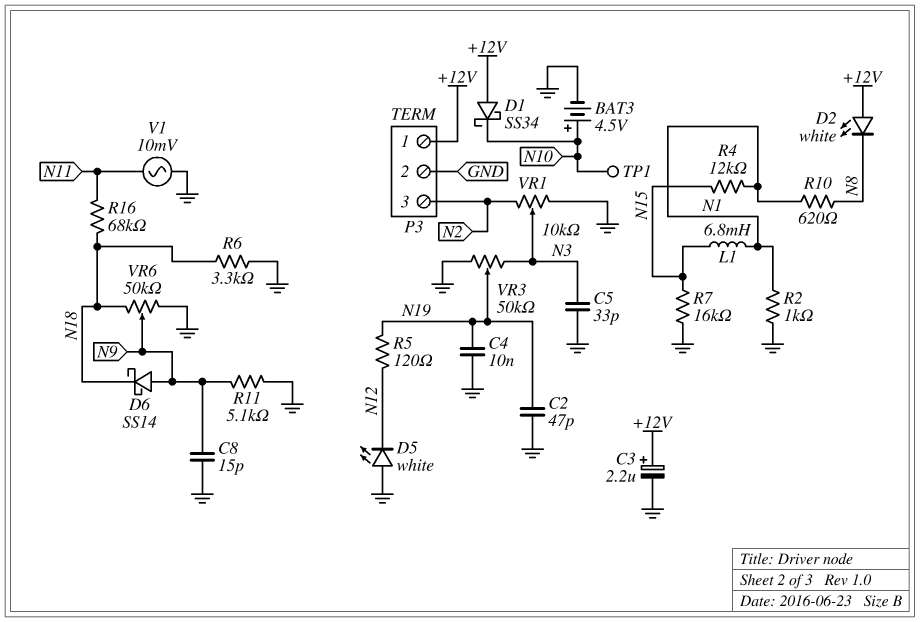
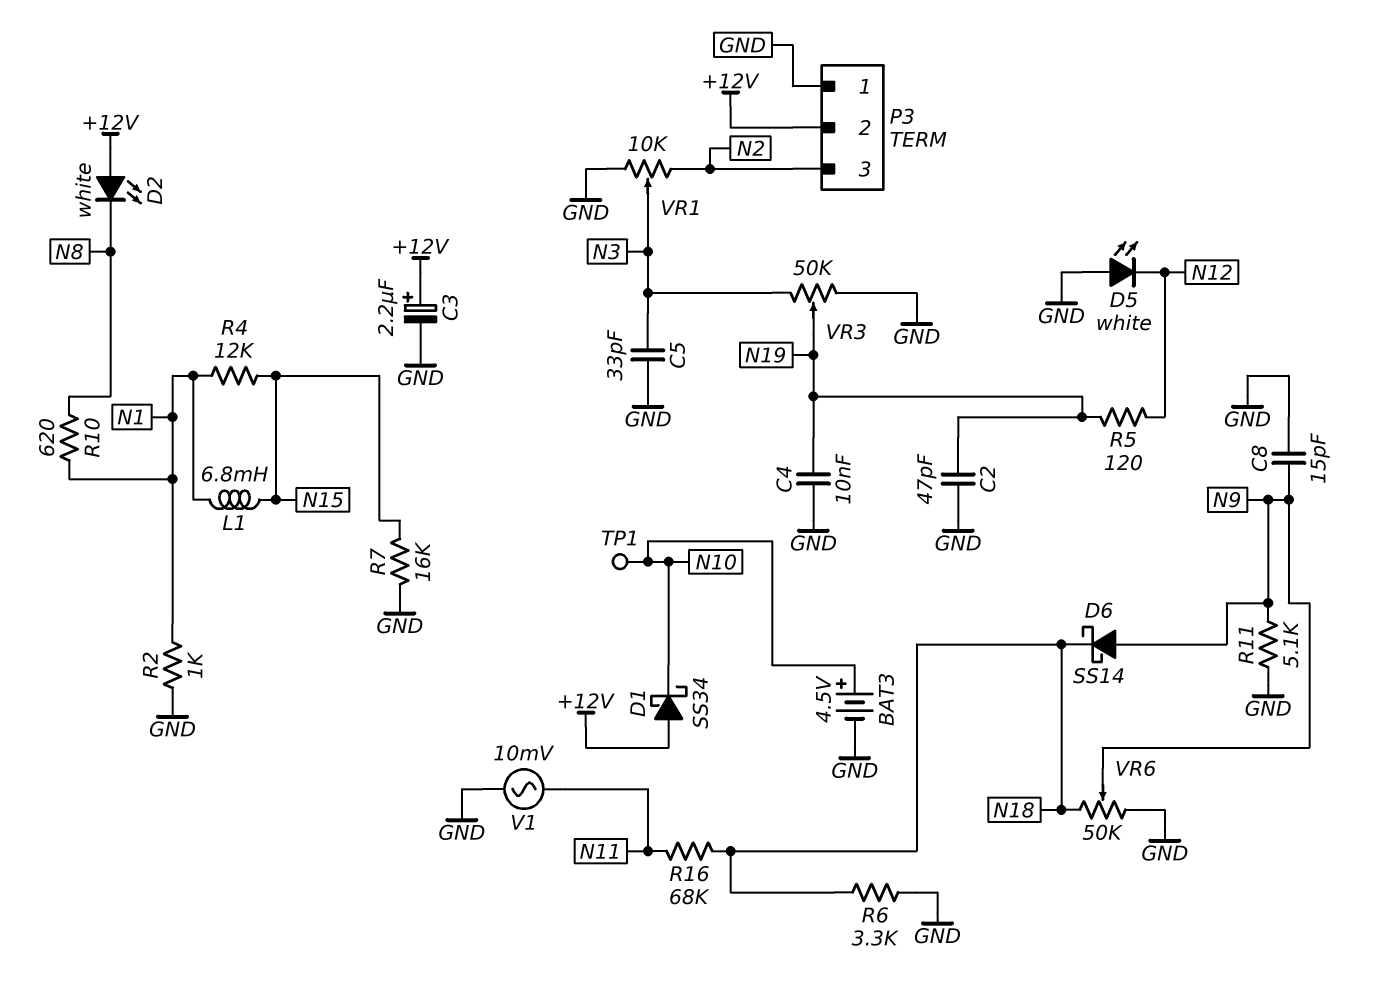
P3 pin 1: +12V -> GND
P3 pin 2: GND -> +12V

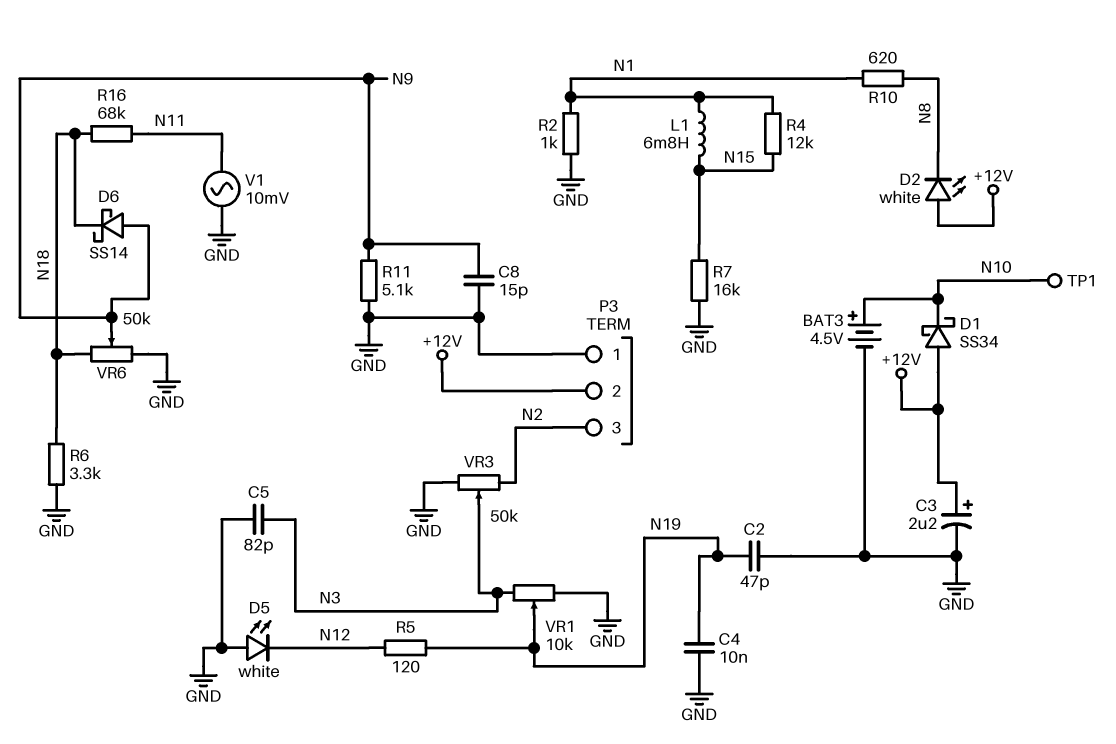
C5: 33pF (GND, N3) -> 82pF (GND, N3)
VR1: 10k (GND, N2, wiper N3) -> 10k (GND, N3, wiper N19)
VR3: 50k (GND, N3, wiper N19) -> 50k (GND, N2, wiper N3)

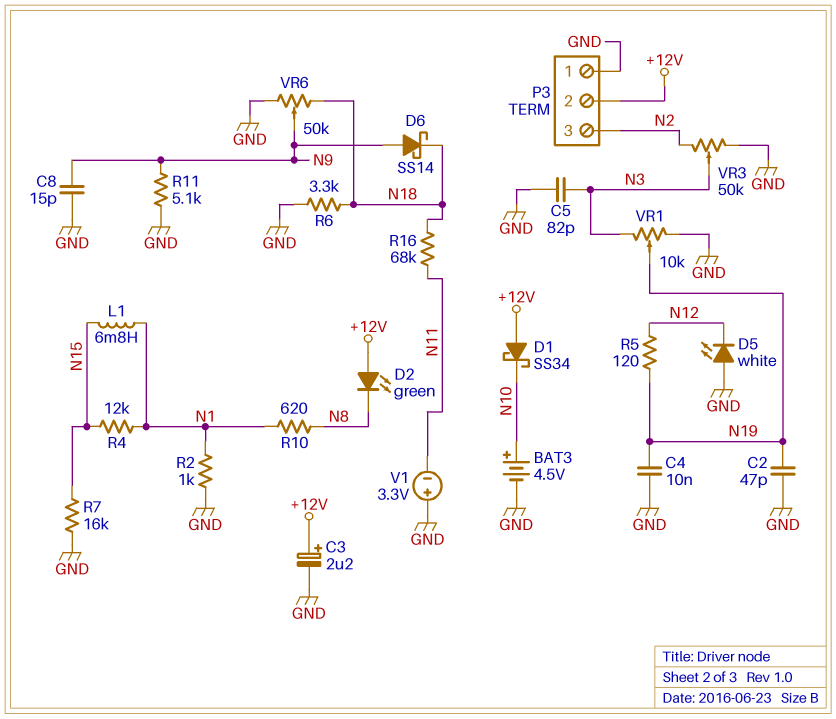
D2: LED white (A +12V, K N8) -> LED green (A +12V, K N8)
TP1: test point (N10) -> none
V1: AC 10mV (GND, N11) -> 3.3V (plus GND, minus N11)

